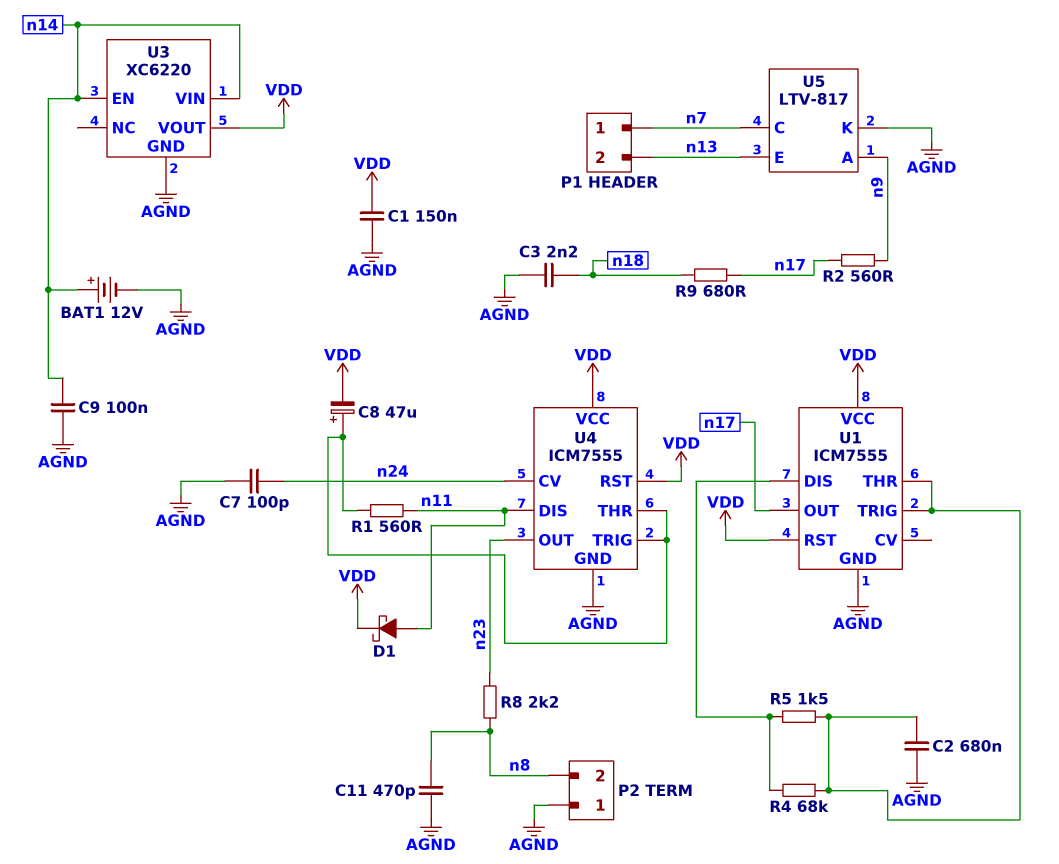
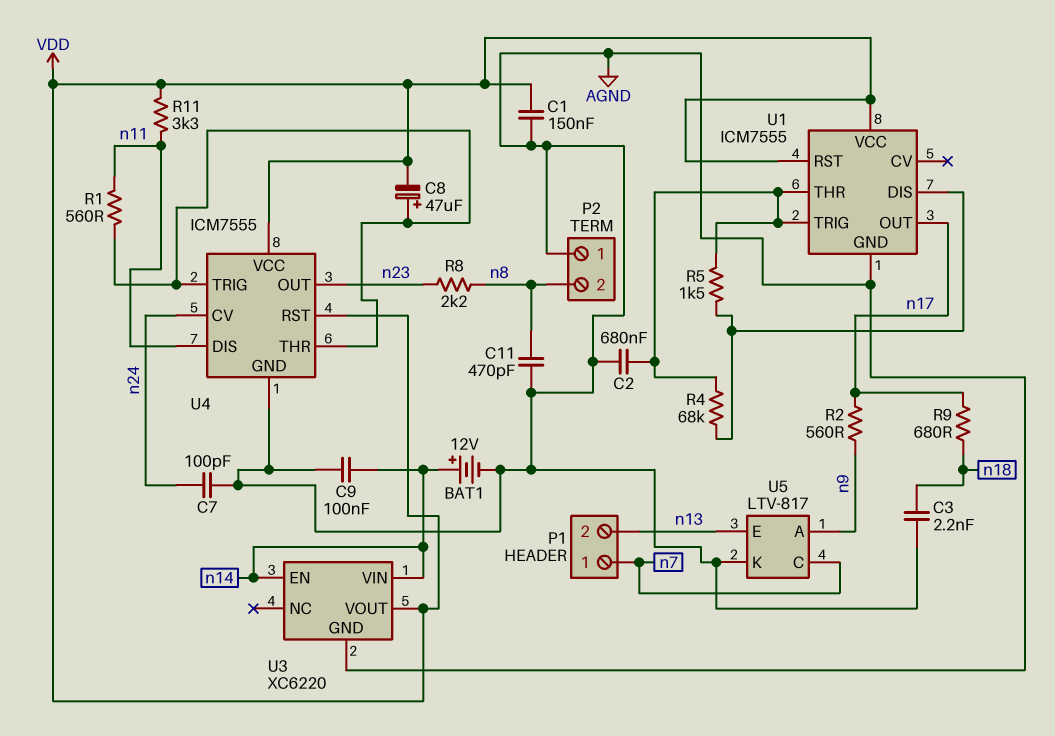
D1: schottky (A n11, K VDD) -> none
R11: none -> 3.3k (VDD, n11)

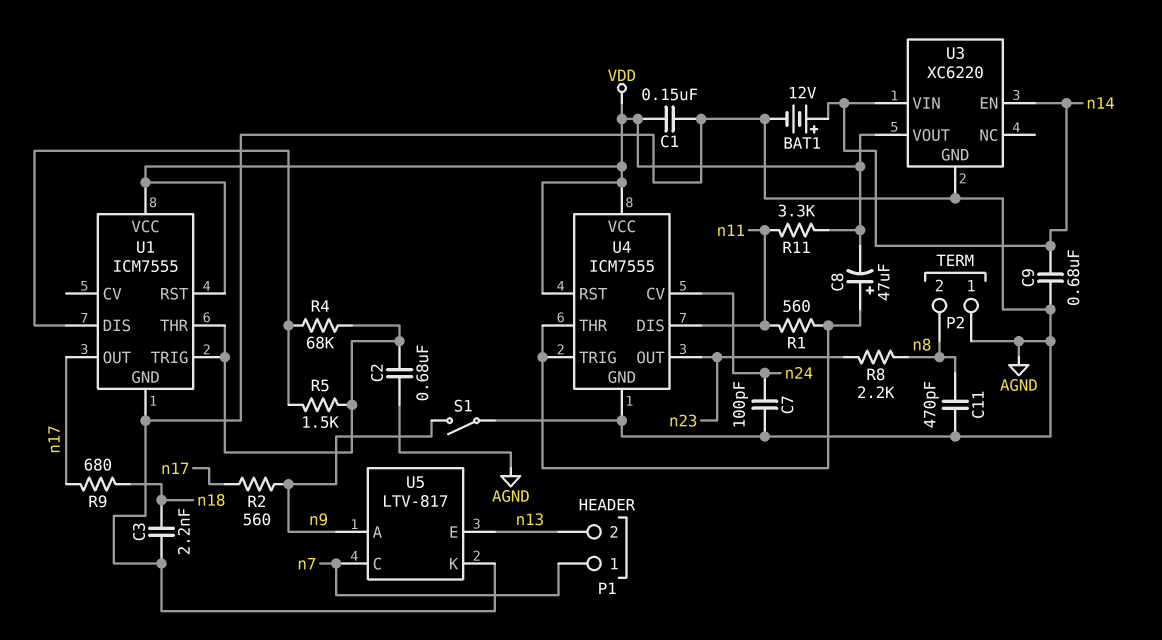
C9: 100nF (AGND, n14) -> 680nF (AGND, n14)
S1: none -> switch (AGND, n9)

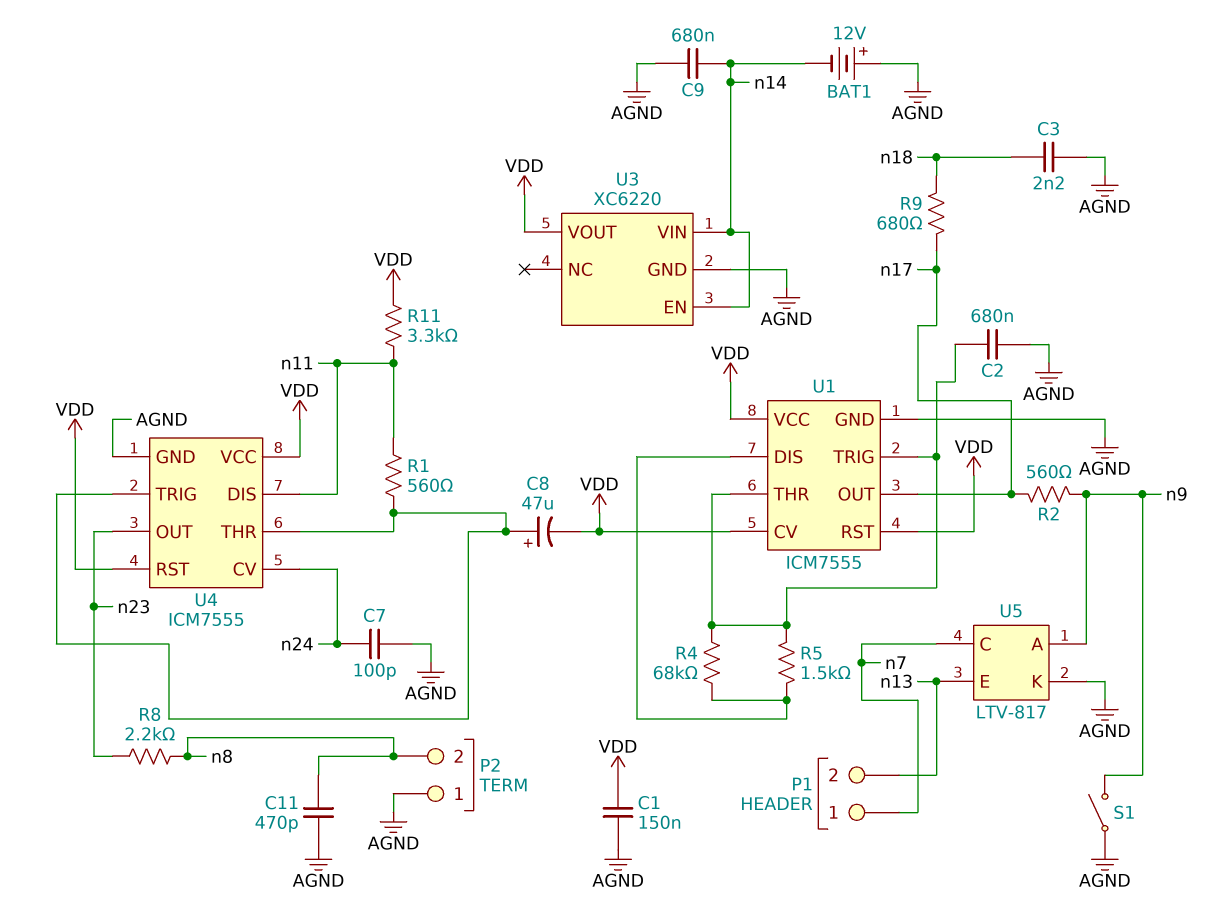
BAT1: 12V (plus n14, minus AGND) -> 12V (plus AGND, minus n14)
U1 pin CV: none -> VDD

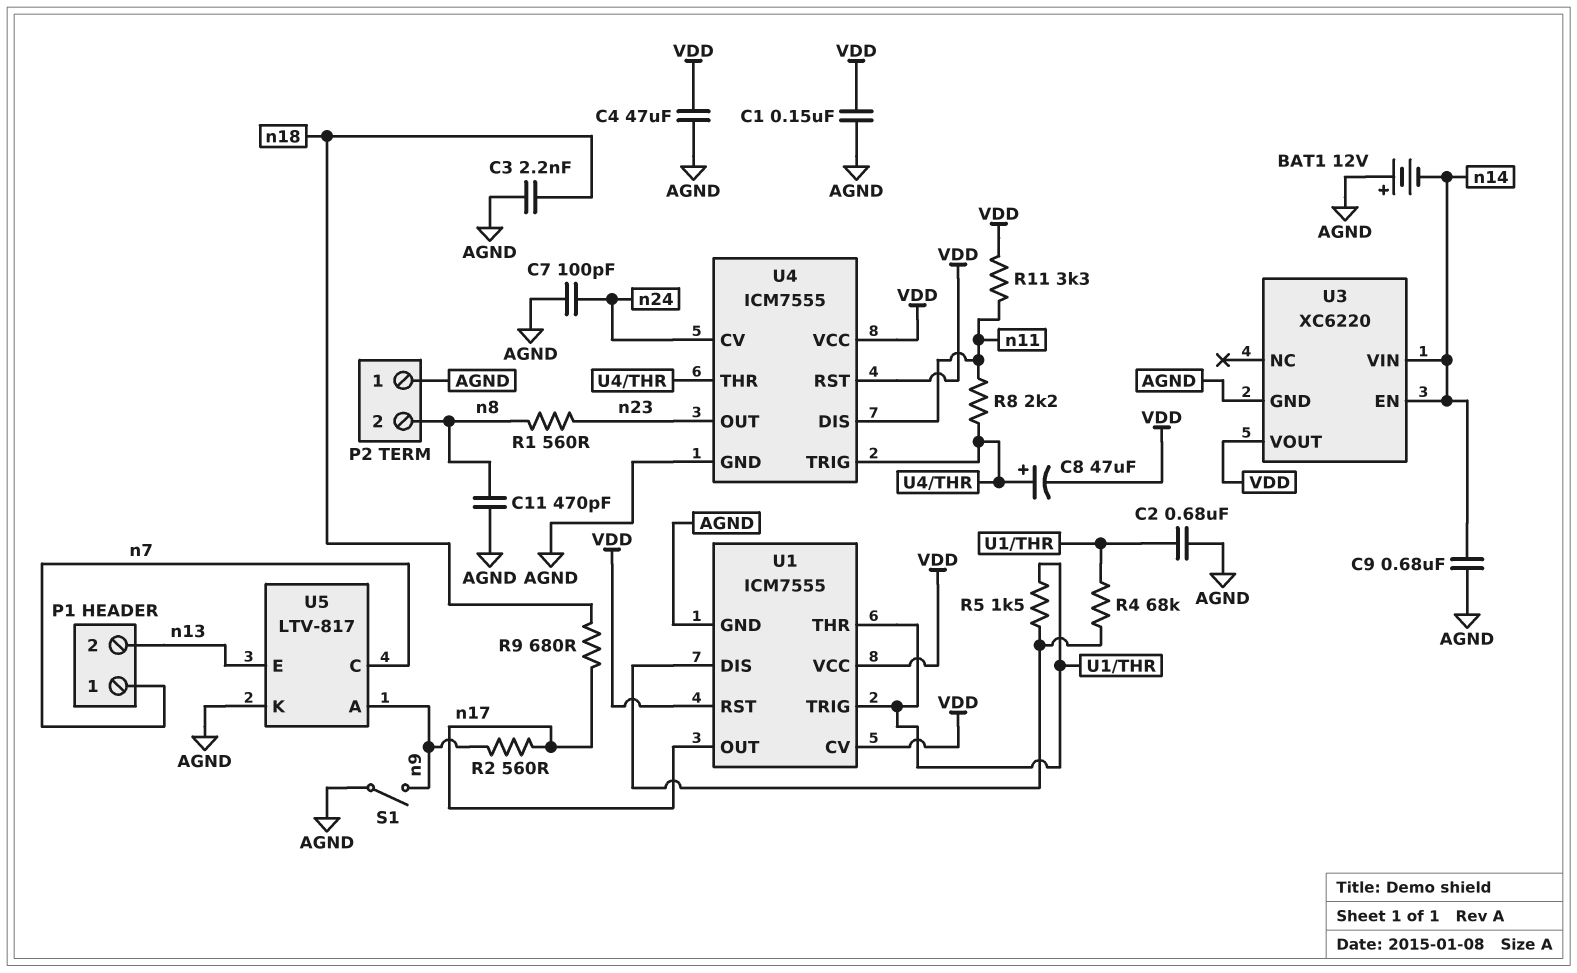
C4: none -> 47uF (AGND, VDD)
R1: 560 (U4/THR, n11) -> 560 (n8, n23)
R8: 2.2k (n8, n23) -> 2.2k (U4/THR, n11)

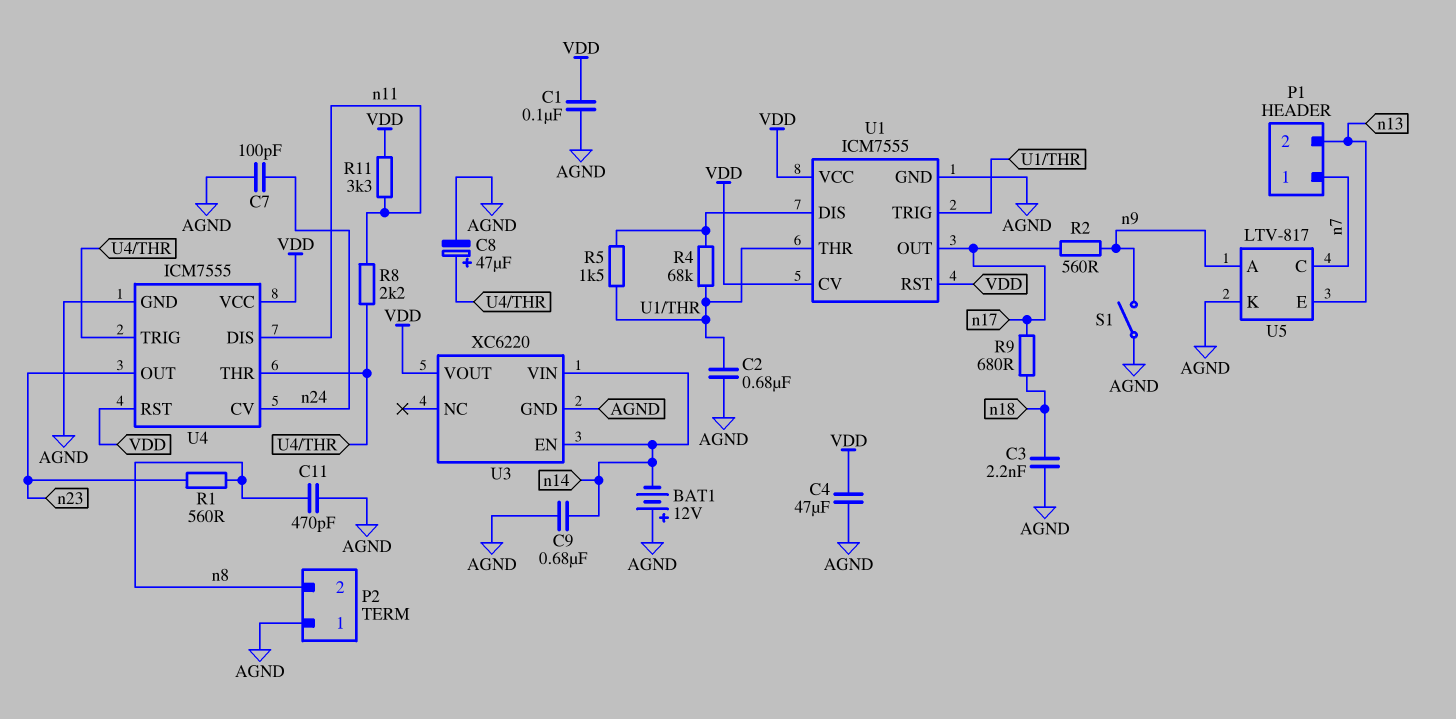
C1: 150nF (AGND, VDD) -> 100nF (AGND, VDD)
C8: 47uF (plus U4/THR, minus VDD) -> 47uF (plus U4/THR, minus AGND)

